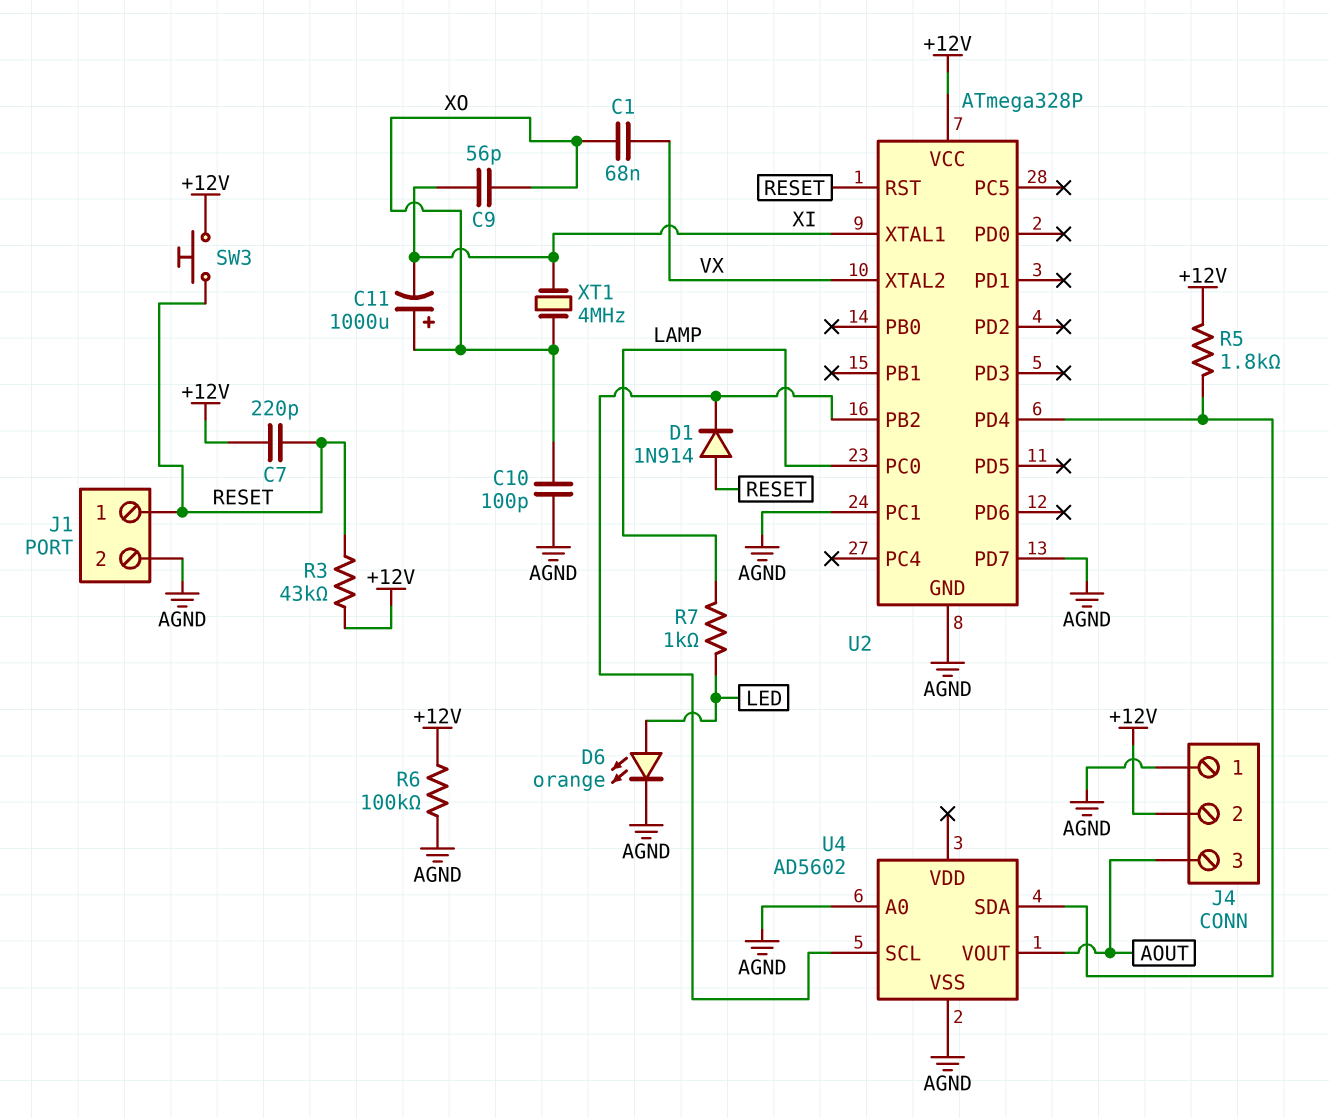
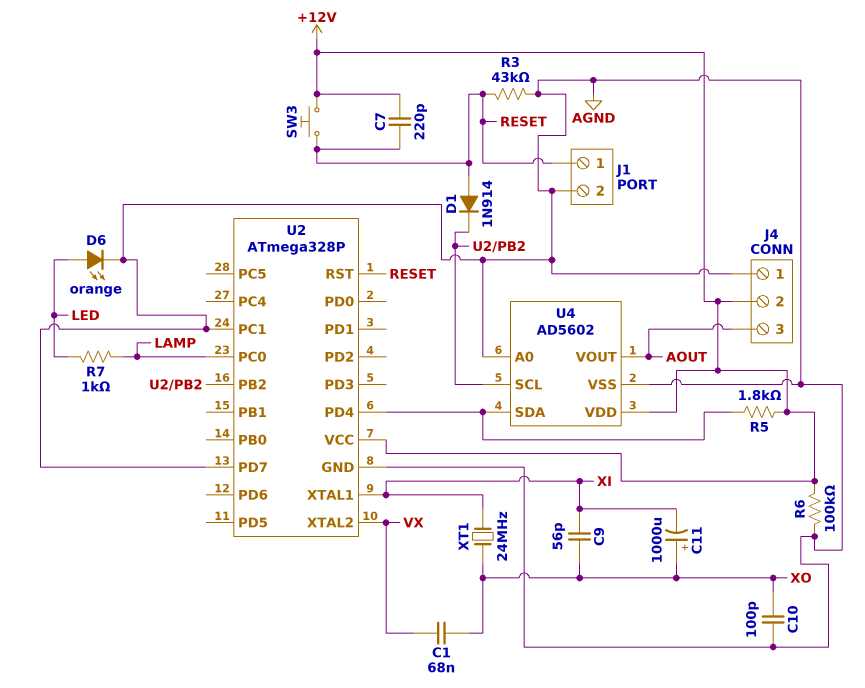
R3: 43k (+12V, RESET) -> 43k (AGND, RESET)
U4 pin VDD: none -> +12V
XT1: 4MHz (XI, XO) -> 24MHz (XI, XO)

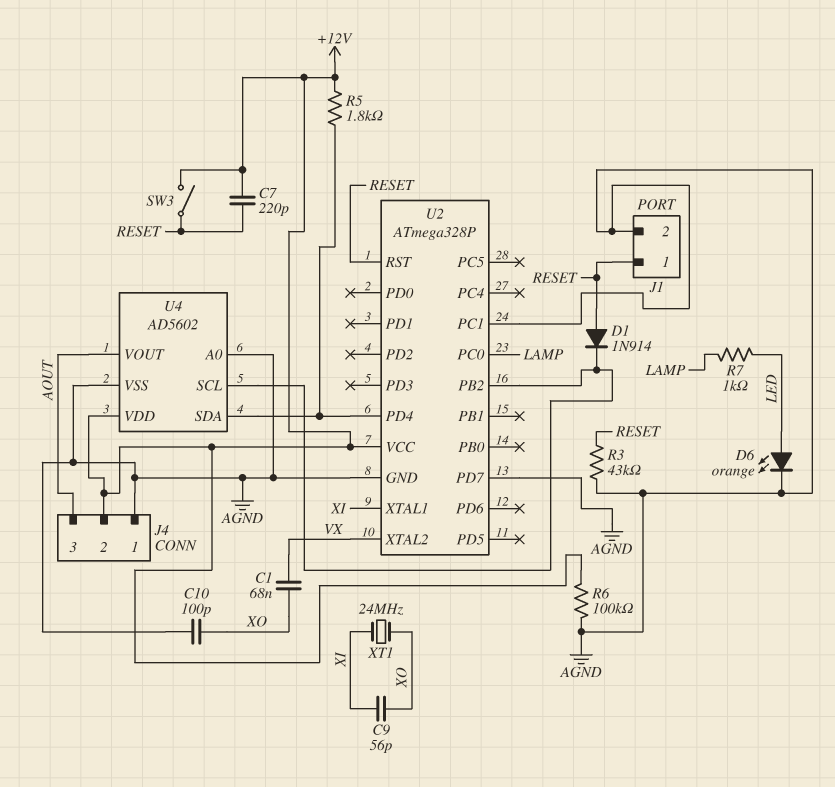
C11: 1000uF (plus XO, minus XI) -> none
SW3: button (+12V, RESET) -> switch (+12V, RESET)

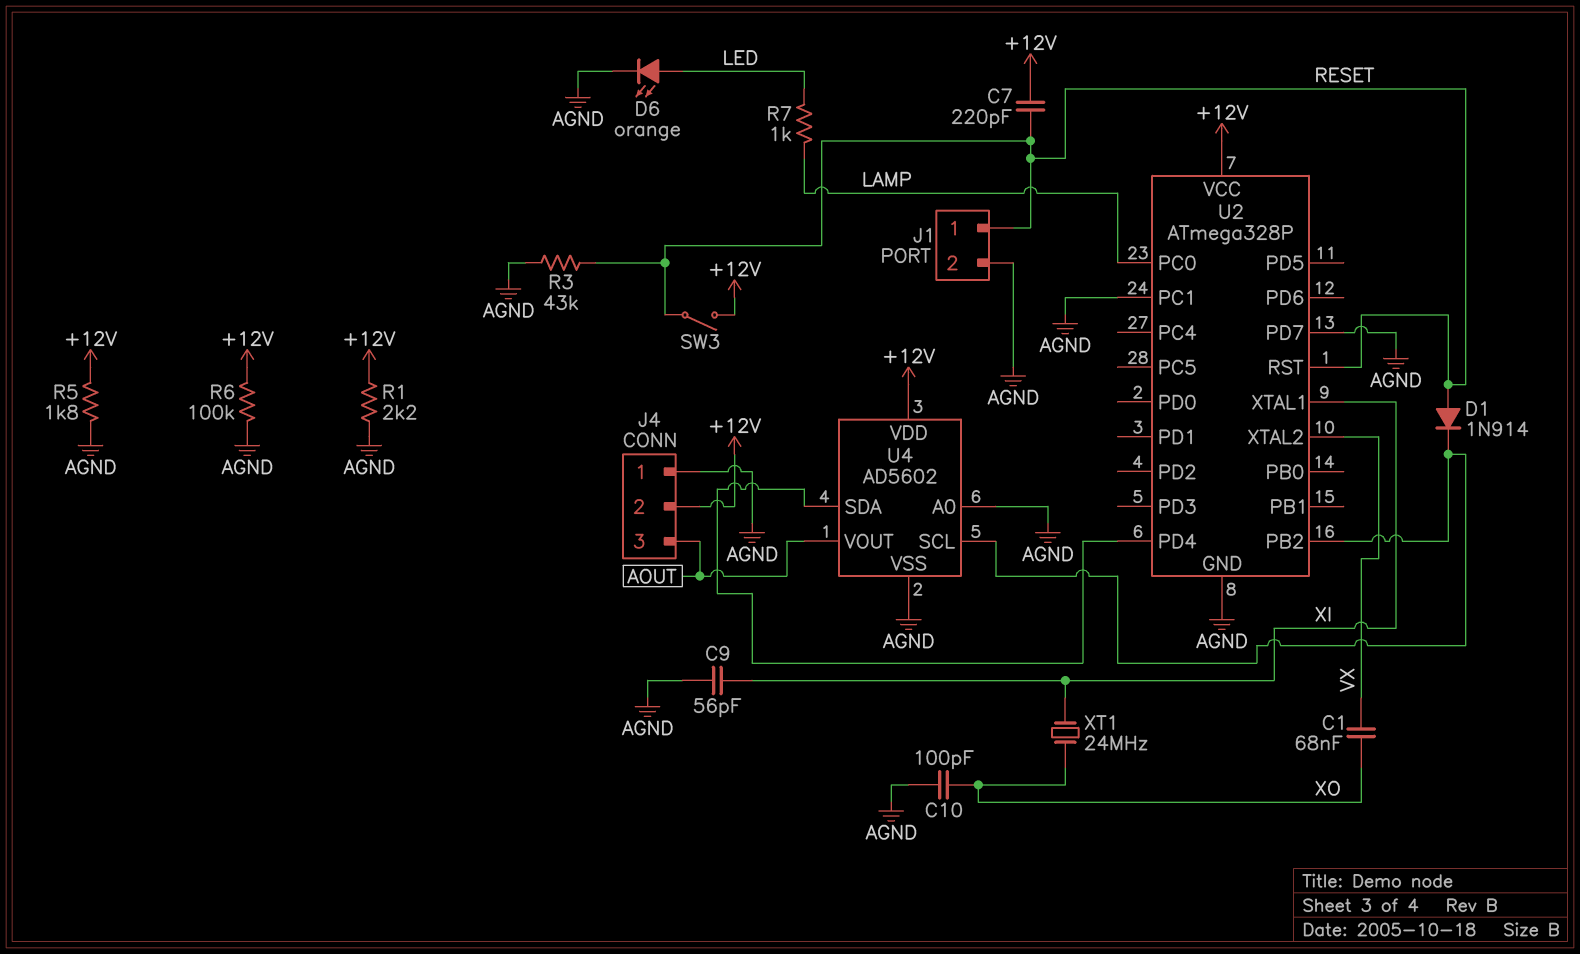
C9: 56pF (XI, XO) -> 56pF (AGND, XI)
R1: none -> 2.2k (+12V, AGND)
R5: 1.8k (+12V, U2/PD4) -> 1.8k (+12V, AGND)

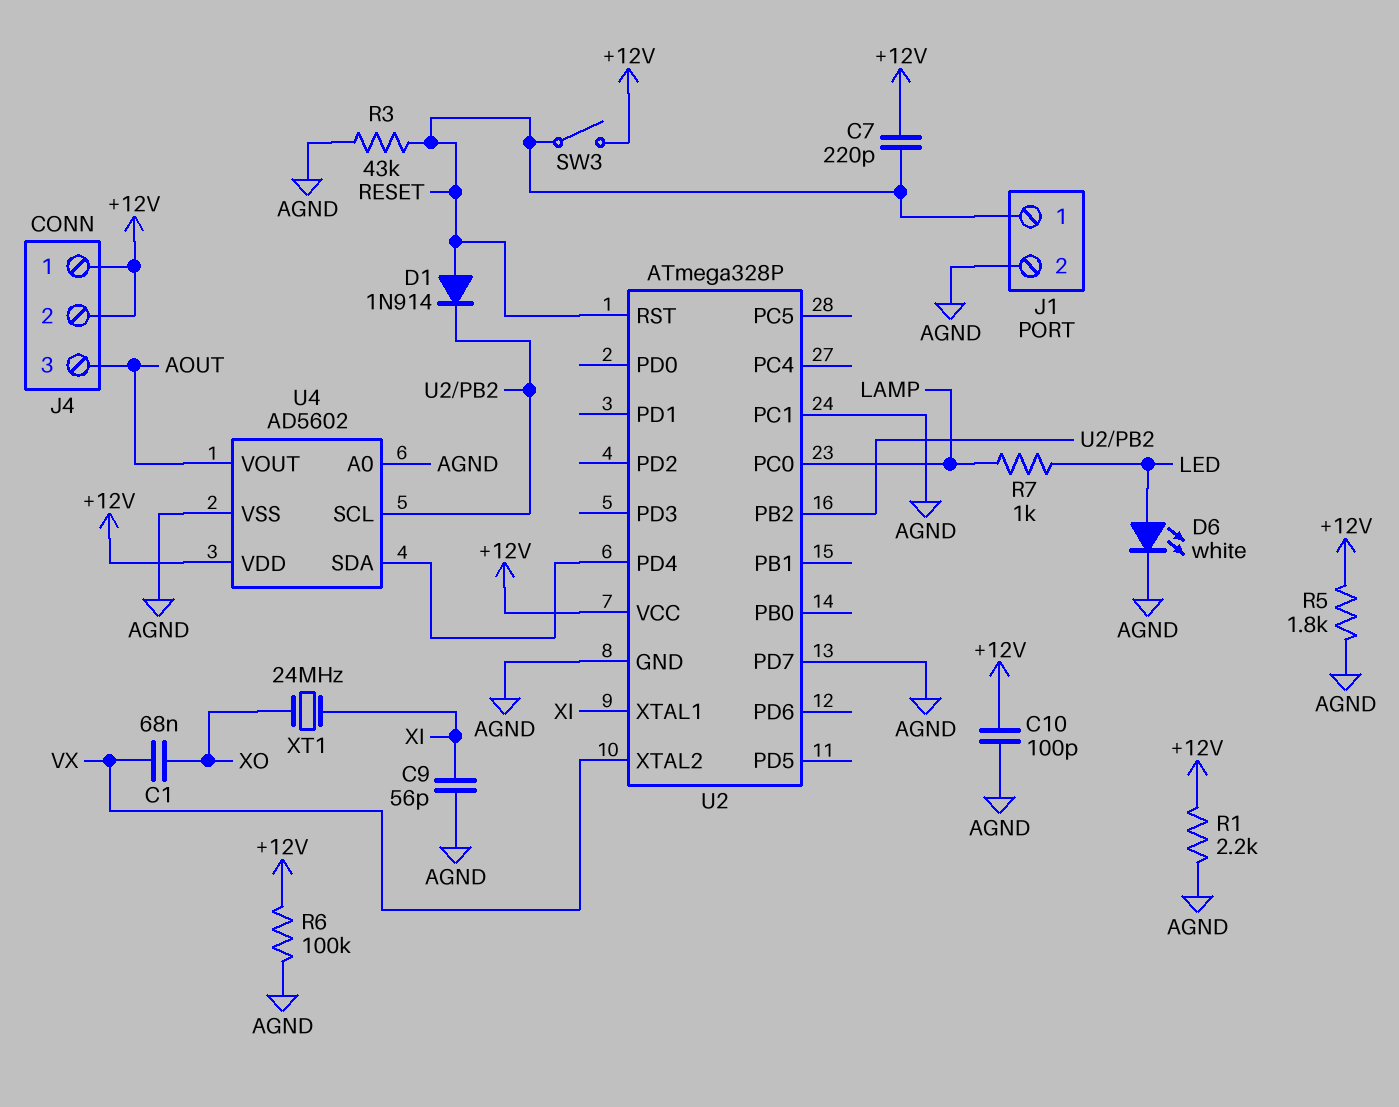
C10: 100pF (AGND, XO) -> 100pF (+12V, AGND)
D6: LED orange (A LED, K AGND) -> LED white (A LED, K AGND)
J4 pin 1: AGND -> +12V

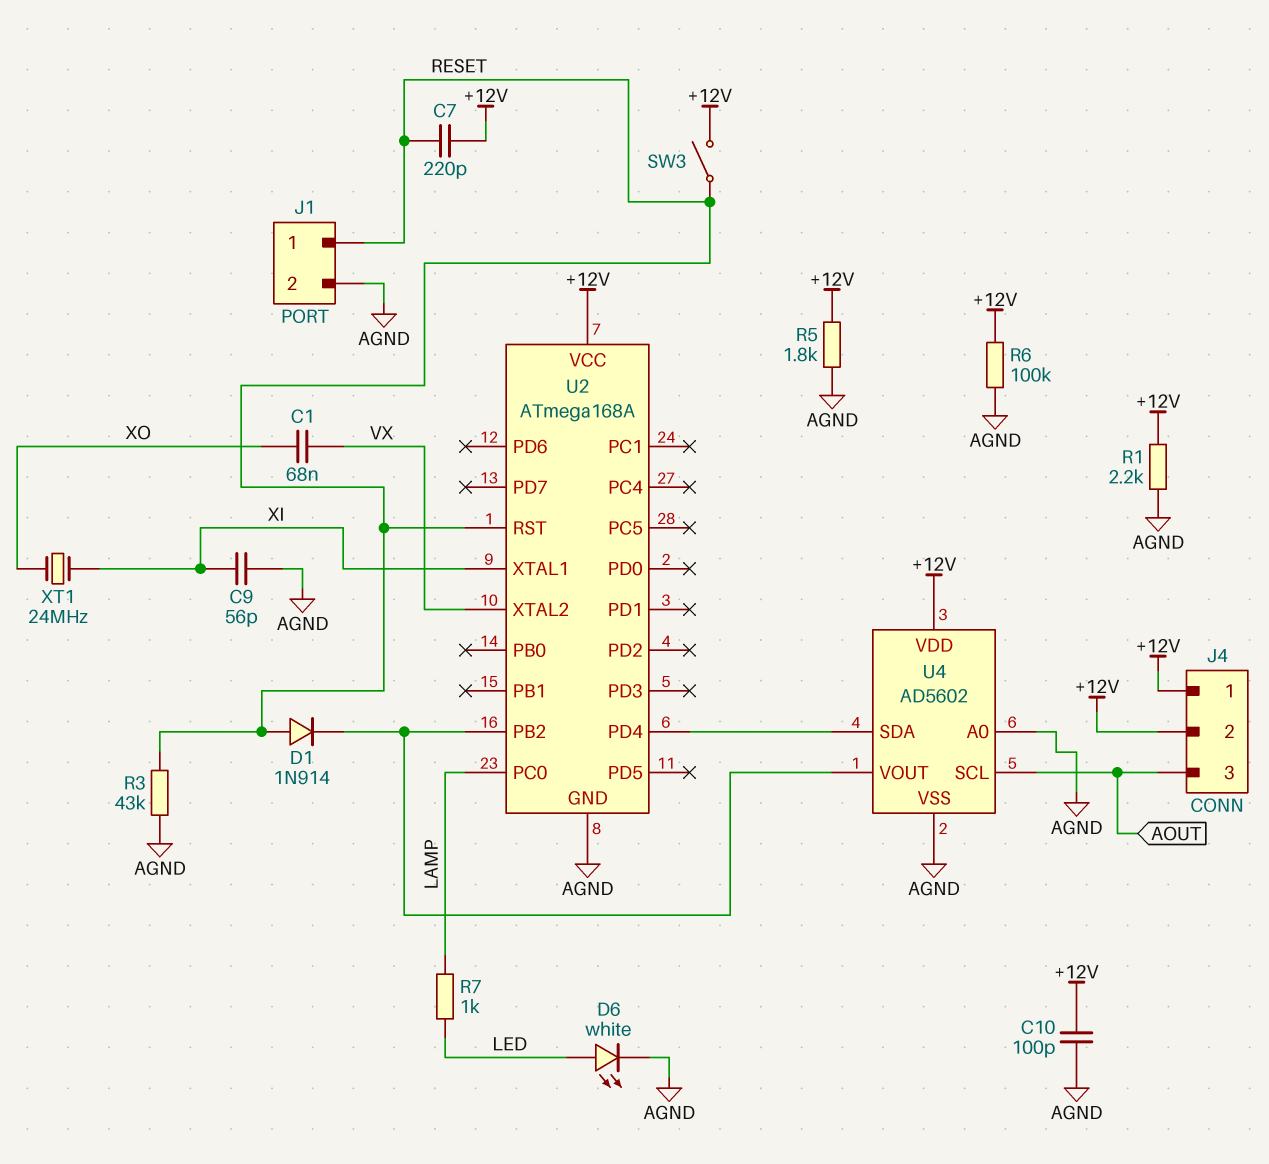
U2: ATmega328P -> ATmega168A
U2 pin PC1: AGND -> none
U2 pin PD7: AGND -> none
U4 pin SCL: U2/PB2 -> AOUT
U4 pin VOUT: AOUT -> U2/PB2

